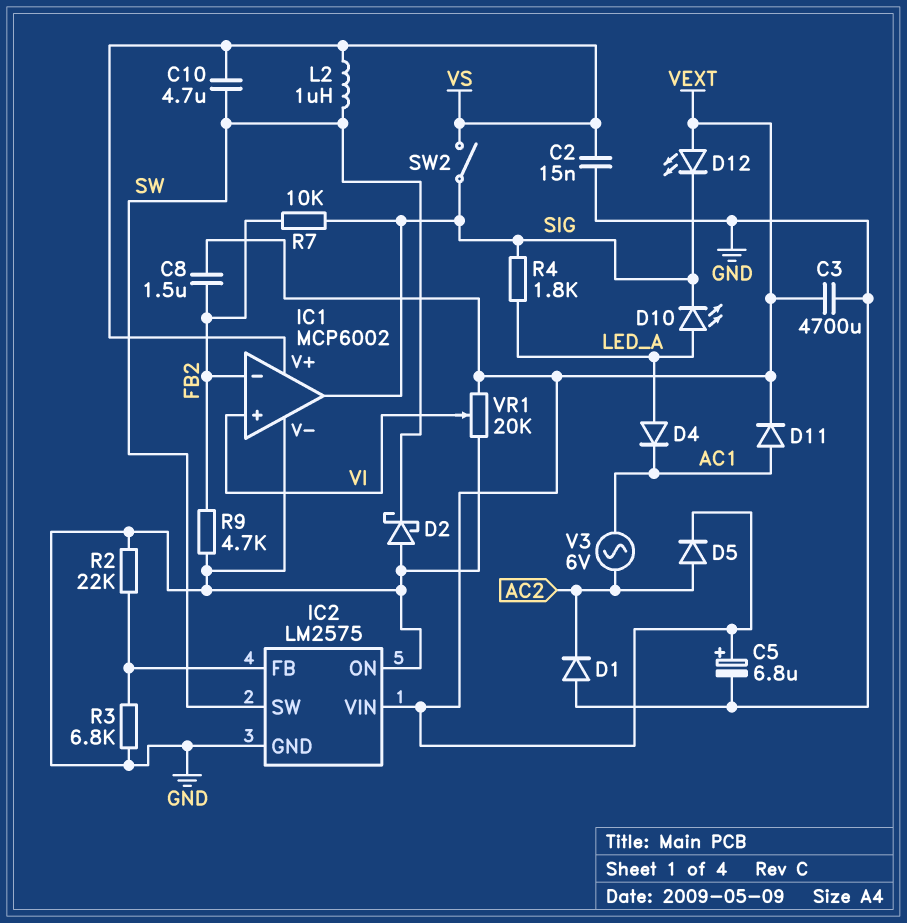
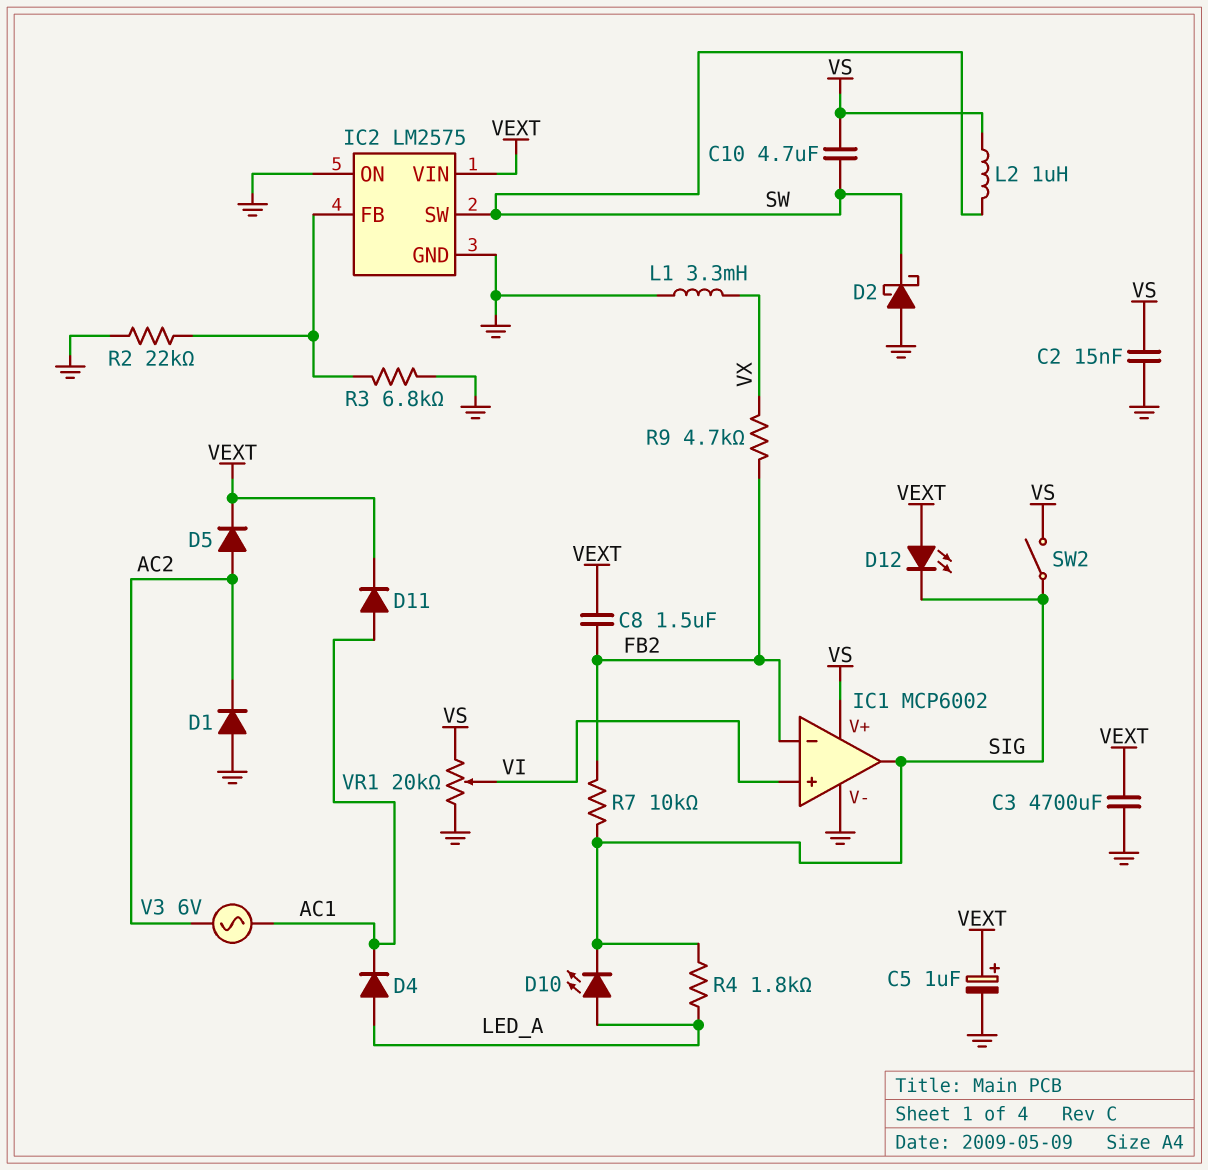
C5: 6.8uF (plus VEXT, minus GND) -> 1uF (plus VEXT, minus GND)
L1: none -> 3.3mH (GND, VX)
R9: 4.7k (FB2, GND) -> 4.7k (FB2, VX)
VR1: 20k (GND, VEXT, wiper VI) -> 20k (GND, VS, wiper VI)

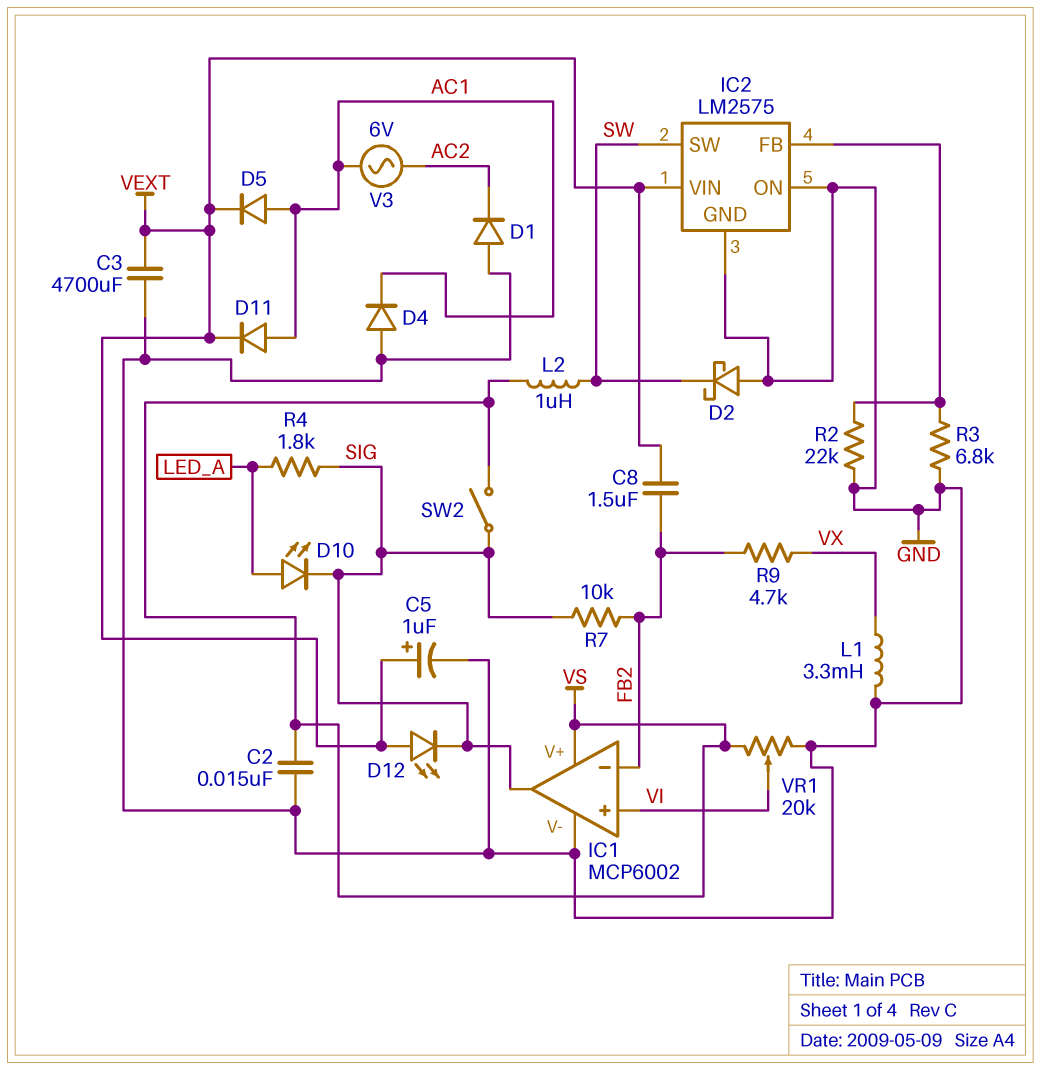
C10: 4.7uF (SW, VS) -> none
D4: diode (A LED_A, K AC1) -> diode (A GND, K AC1)
D5: diode (A AC2, K VEXT) -> diode (A AC1, K VEXT)

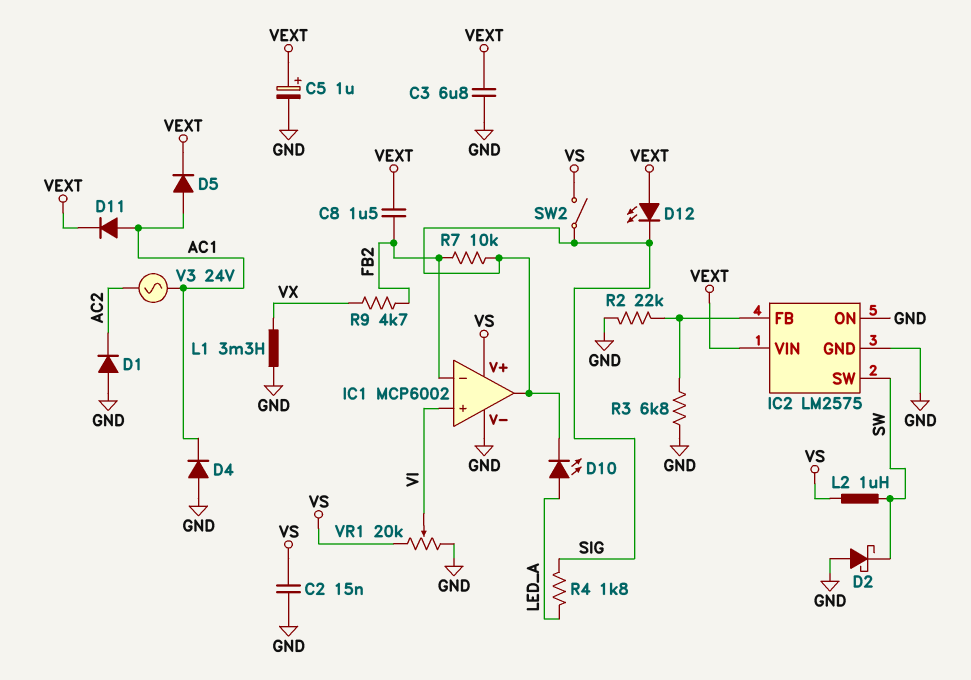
C3: 4700uF (GND, VEXT) -> 6.8uF (GND, VEXT)
V3: AC 6V (AC1, AC2) -> AC 24V (AC1, AC2)

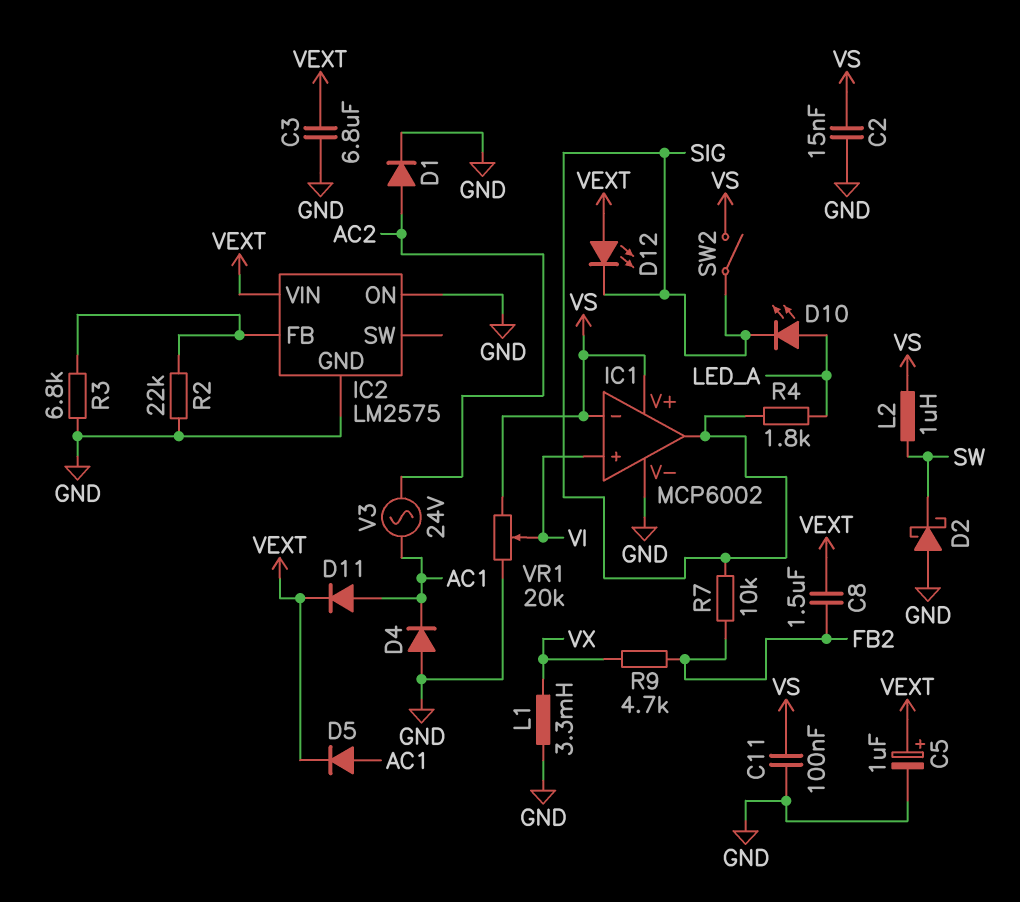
C11: none -> 100nF (GND, VS)
D1: diode (A GND, K AC2) -> diode (A AC2, K GND)
IC1 pin in-: FB2 -> VS
IC2 pin SW: SW -> none

